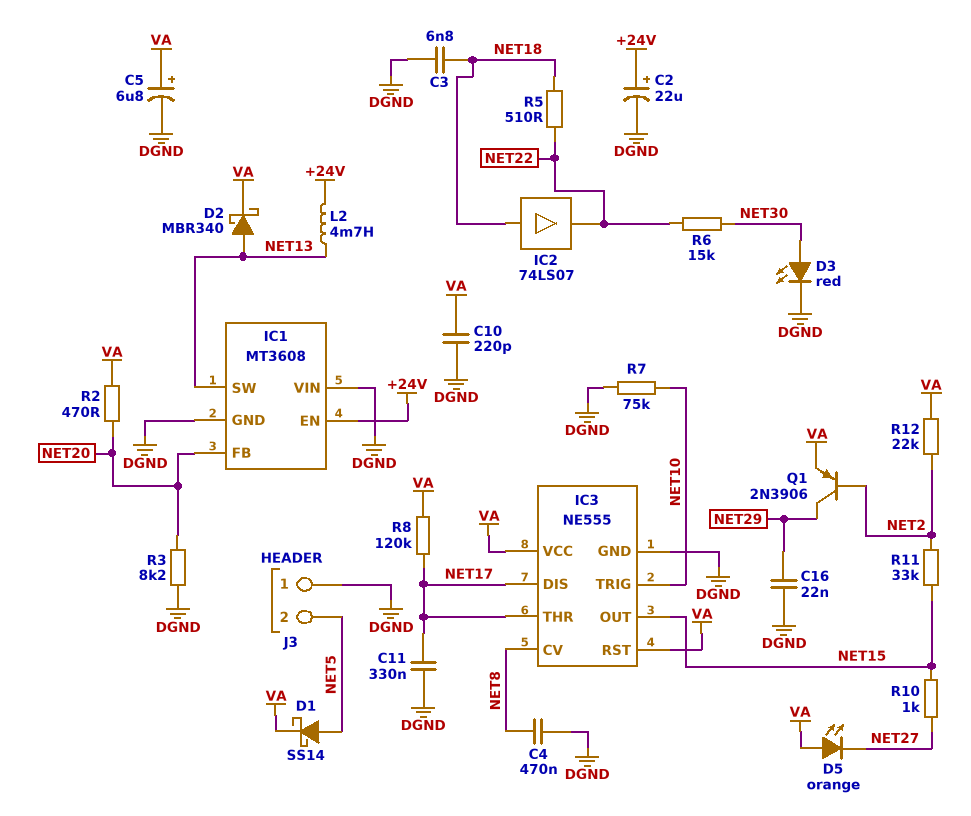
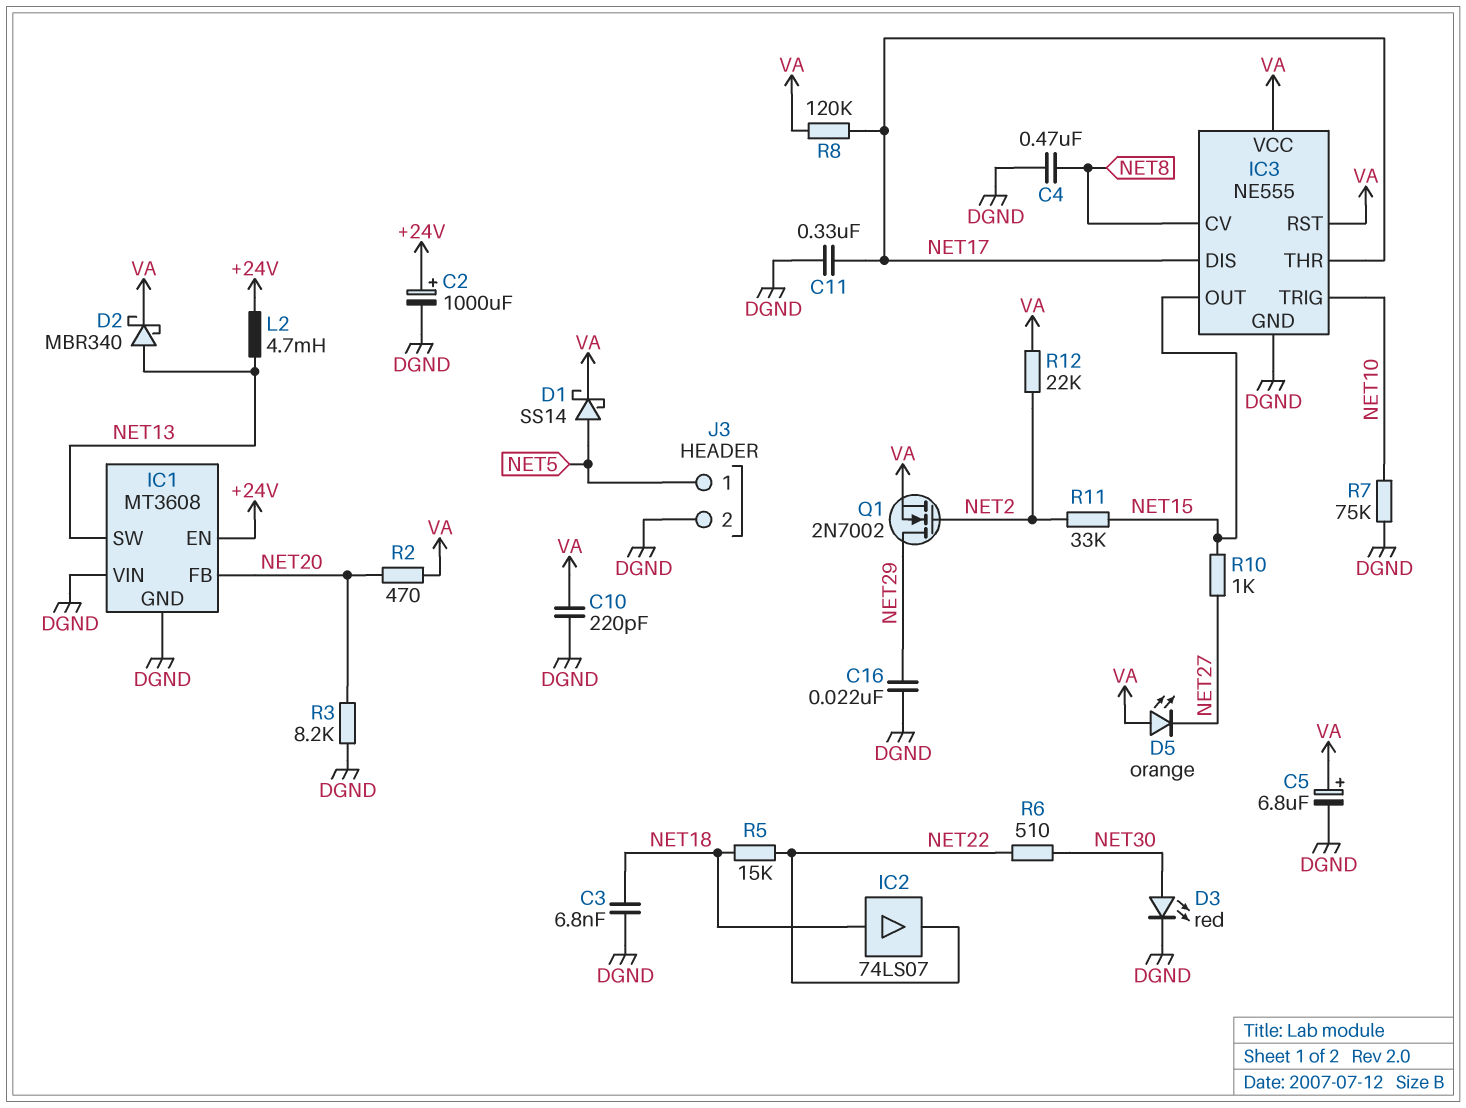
C2: 22uF (plus +24V, minus DGND) -> 1000uF (plus +24V, minus DGND)
J3 pin 1: DGND -> NET5
J3 pin 2: NET5 -> DGND
Q1: PNP 2N3906 (B NET2, C NET29, E VA) -> NMOS 2N7002 (G NET2, D NET29, S VA)
R5: 510 (NET18, NET22) -> 15k (NET18, NET22)
R6: 15k (NET22, NET30) -> 510 (NET22, NET30)

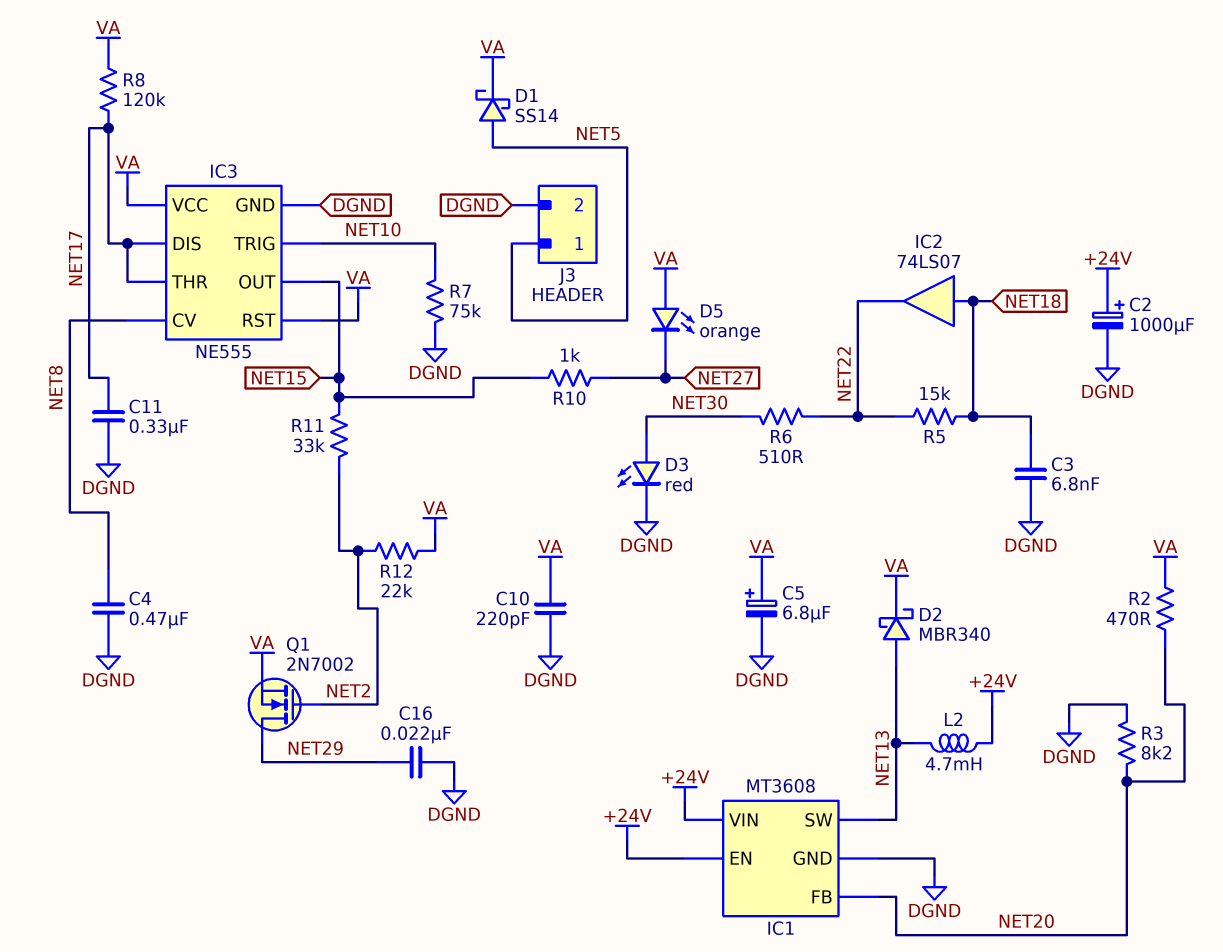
IC1 pin VIN: DGND -> +24V

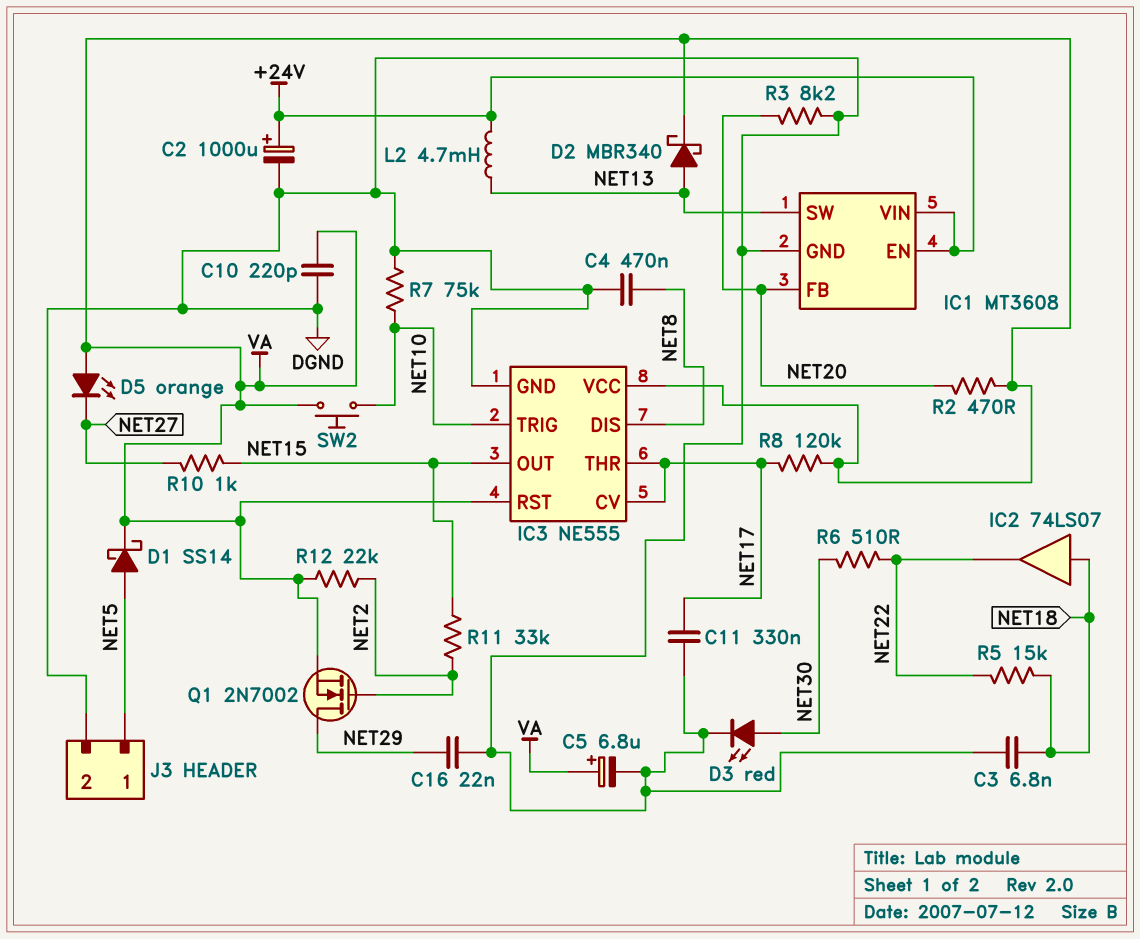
IC3 pin CV: NET8 -> NET17
IC3 pin DIS: NET17 -> NET8
SW2: none -> button (NET10, VA)

